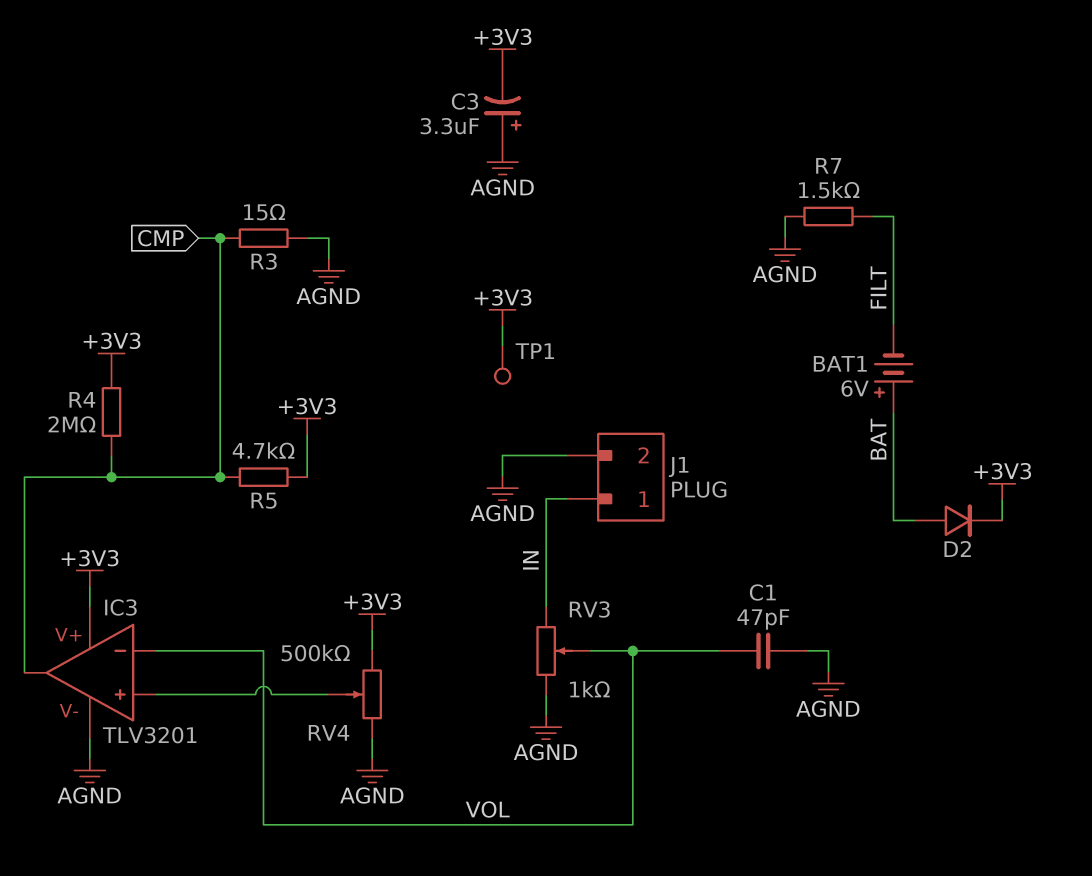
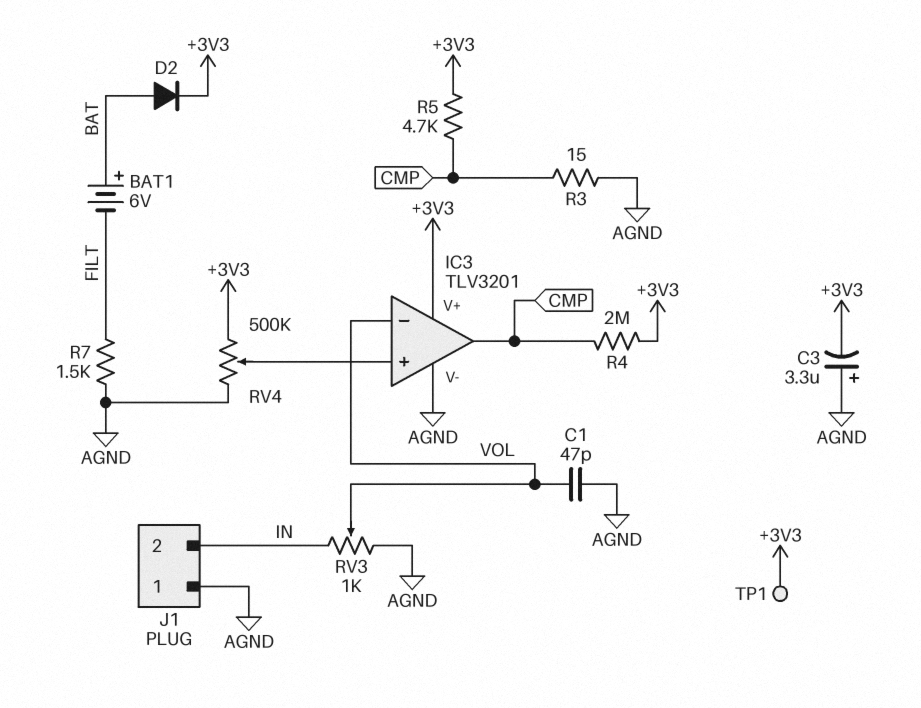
J1 pin 1: IN -> AGND
J1 pin 2: AGND -> IN

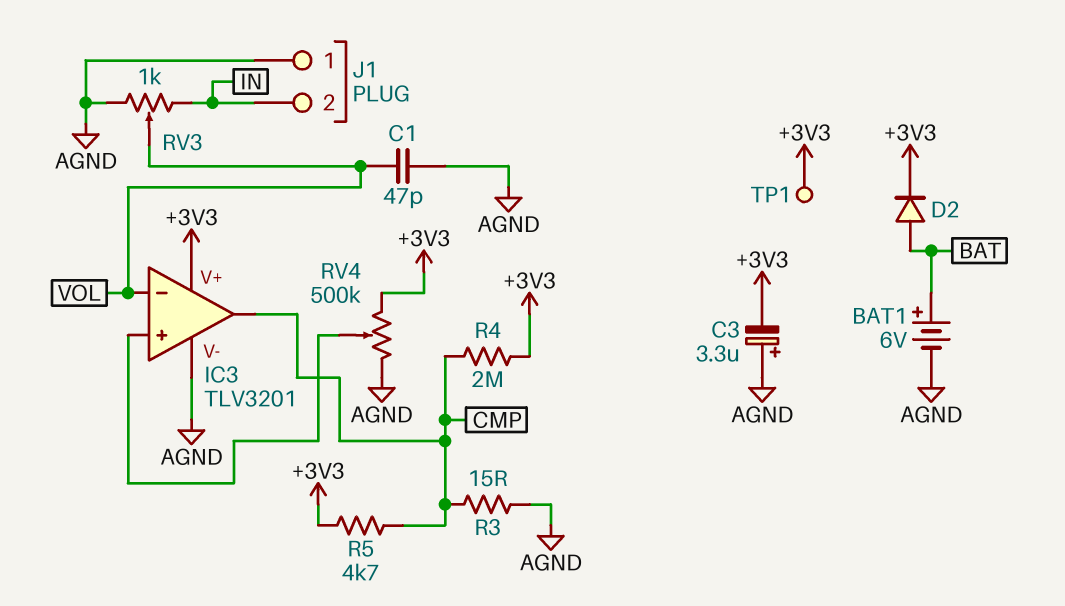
BAT1: 6V (plus BAT, minus FILT) -> 6V (plus BAT, minus AGND)
R7: 1.5k (AGND, FILT) -> none

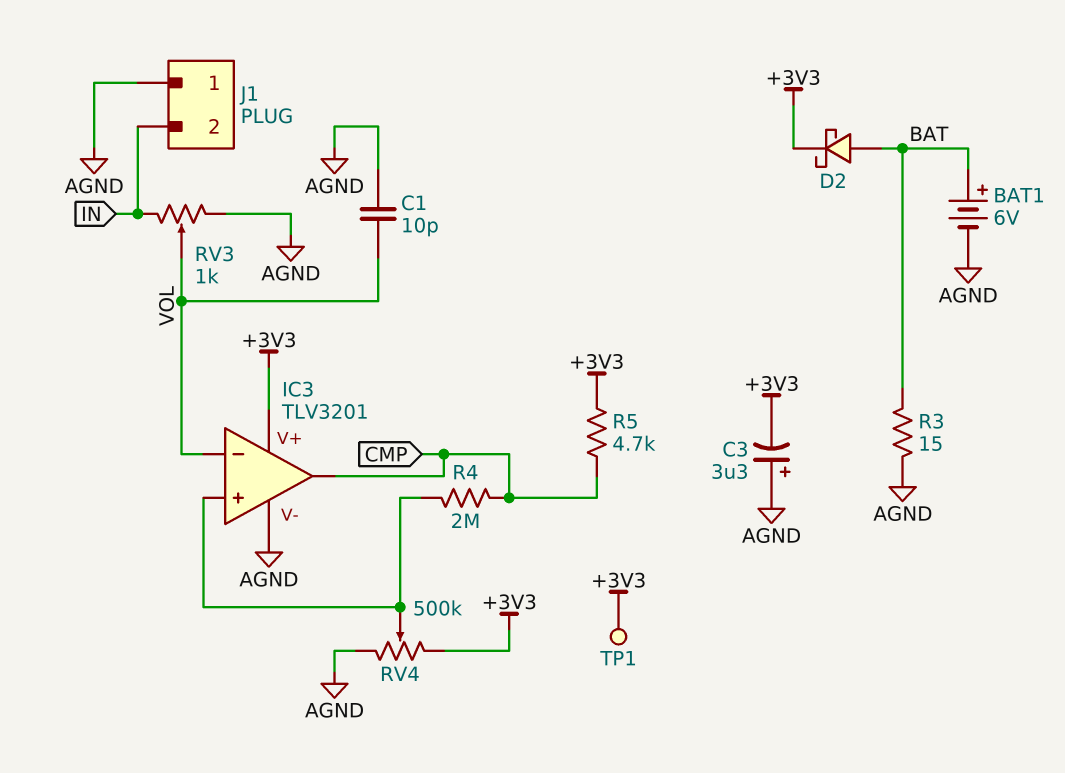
C1: 47pF (AGND, VOL) -> 10pF (AGND, VOL)
D2: diode (A BAT, K +3V3) -> schottky (A BAT, K +3V3)
R3: 15 (AGND, CMP) -> 15 (AGND, BAT)
R4: 2M (+3V3, CMP) -> 2M (CMP, IC3/in+)

